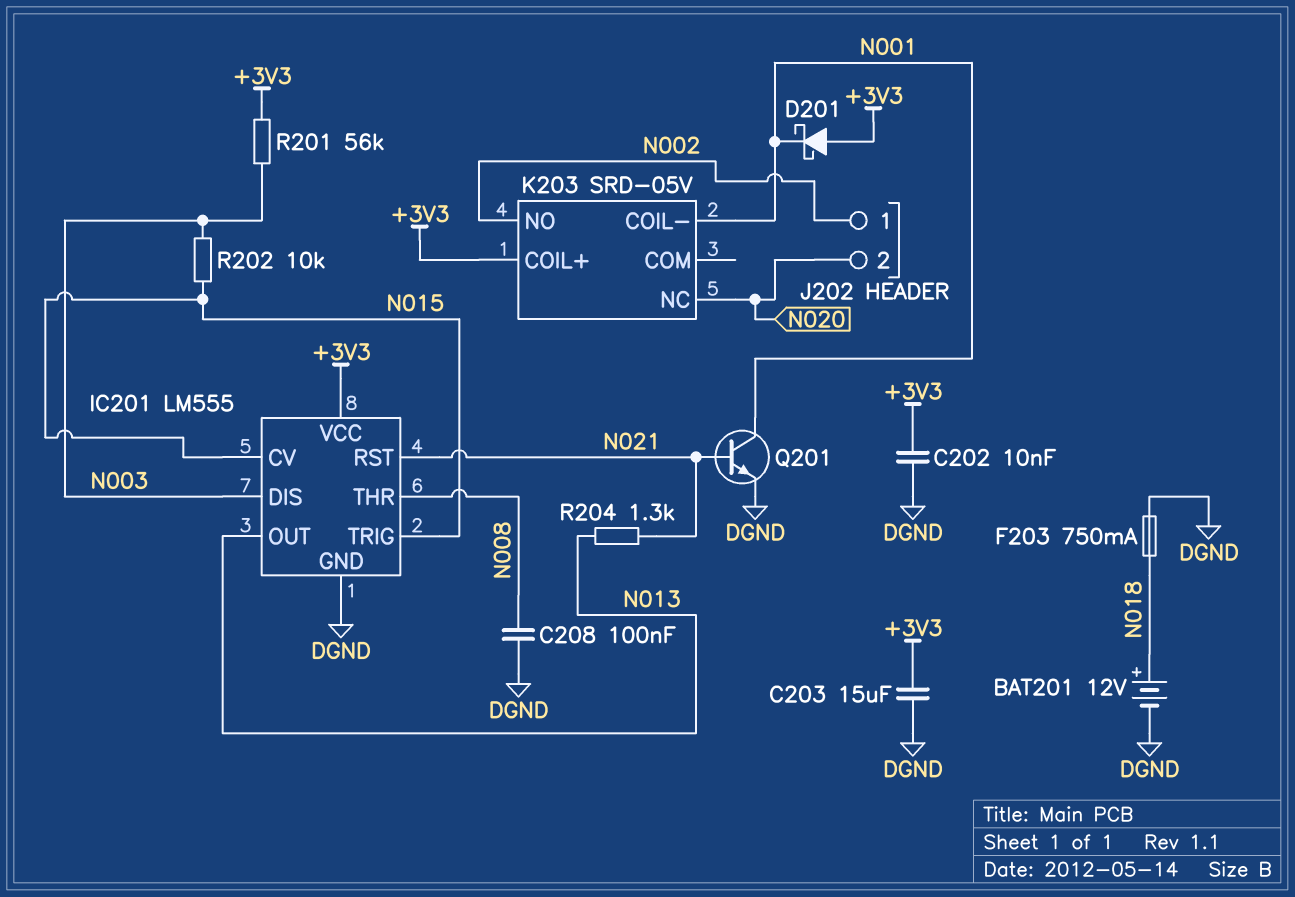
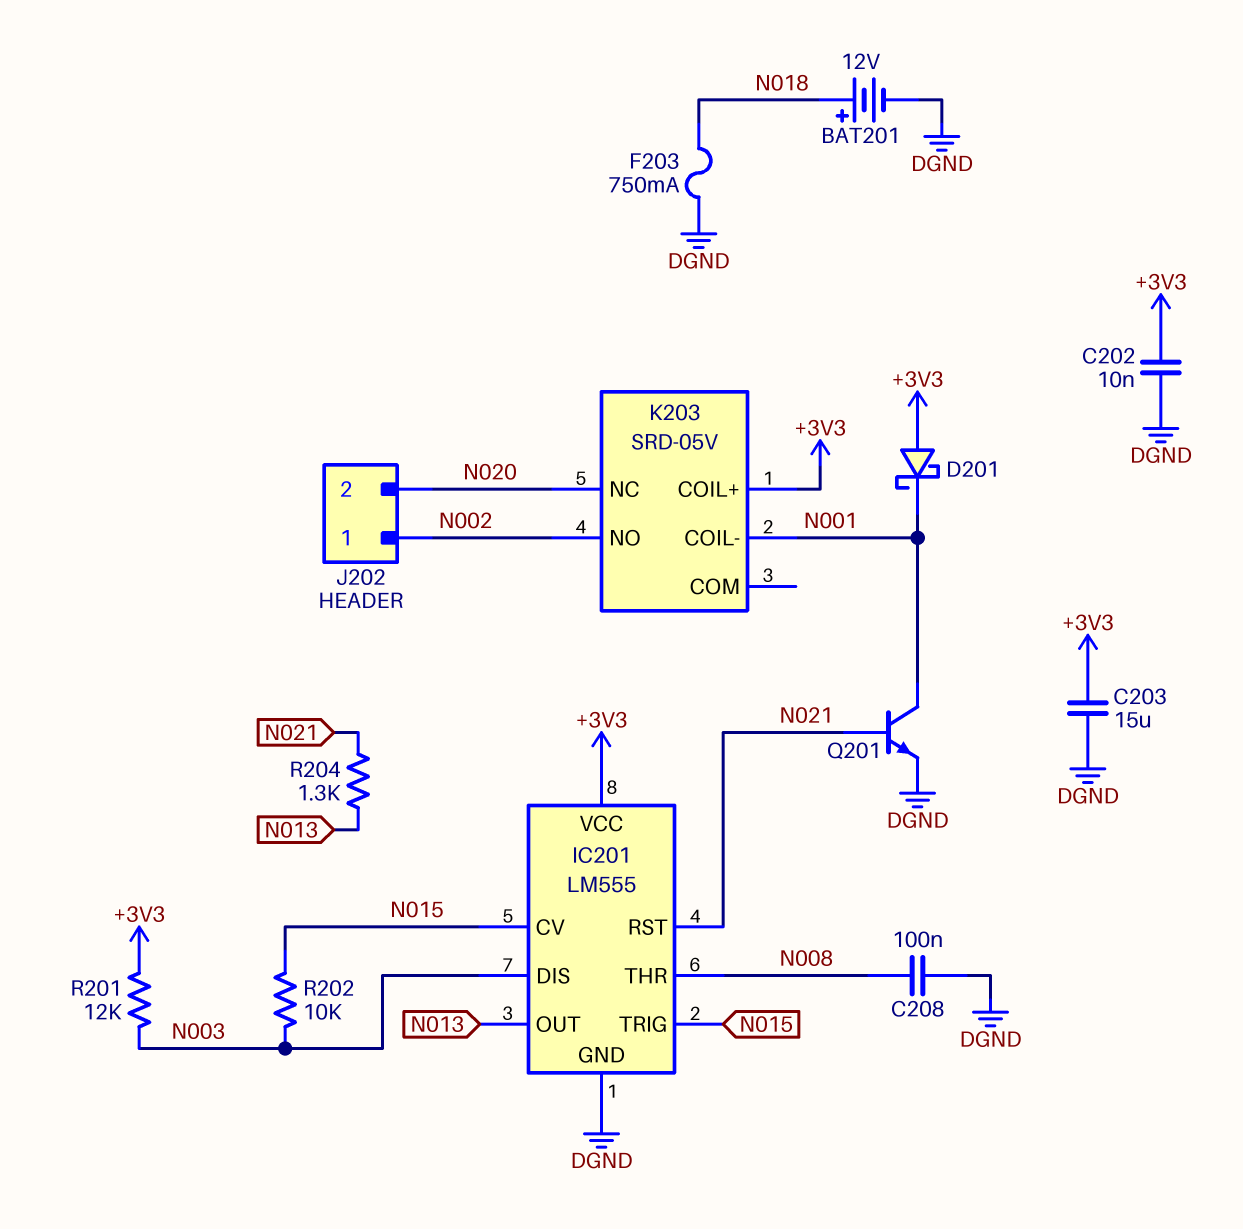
R201: 56k (+3V3, N003) -> 12k (+3V3, N003)

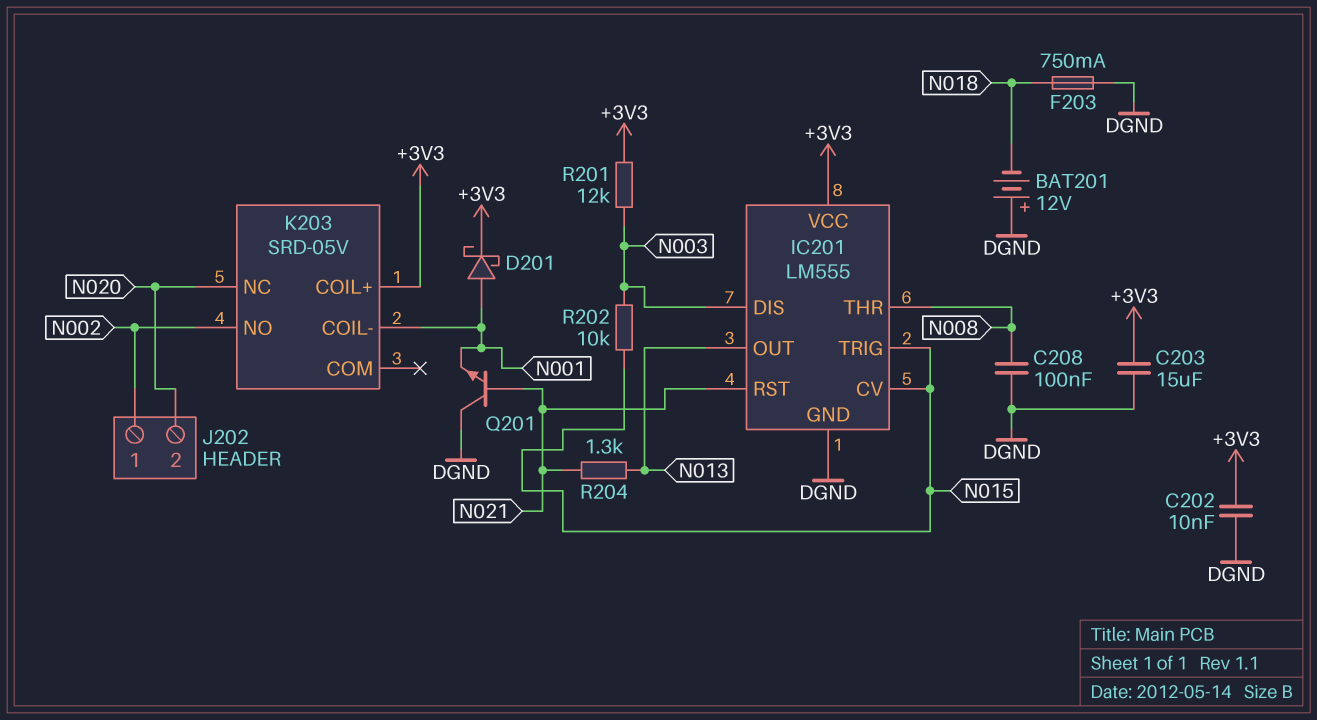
BAT201: 12V (plus N018, minus DGND) -> 12V (plus DGND, minus N018)
D201: schottky (A +3V3, K N001) -> schottky (A N001, K +3V3)
Q201: NPN (B N021, C N001, E DGND) -> NPN (B N021, C DGND, E N001)

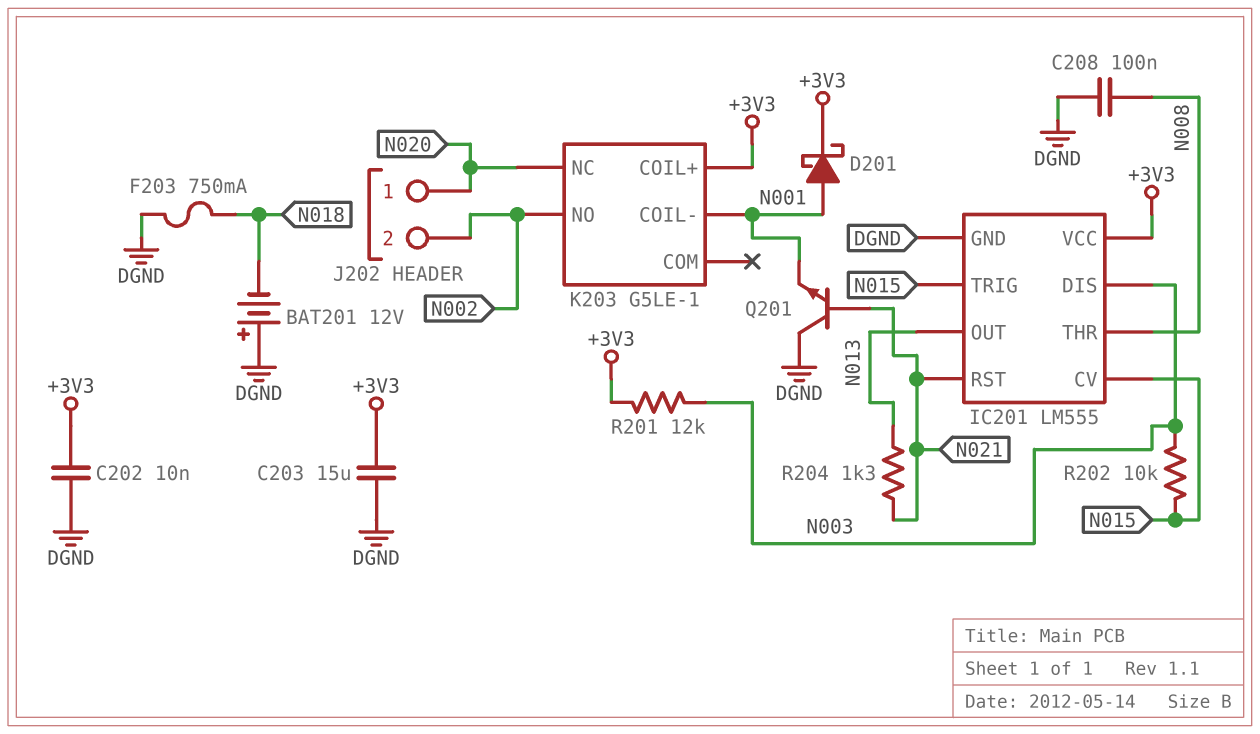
J202 pin 1: N002 -> N020
J202 pin 2: N020 -> N002
K203: SRD-05V -> G5LE-1

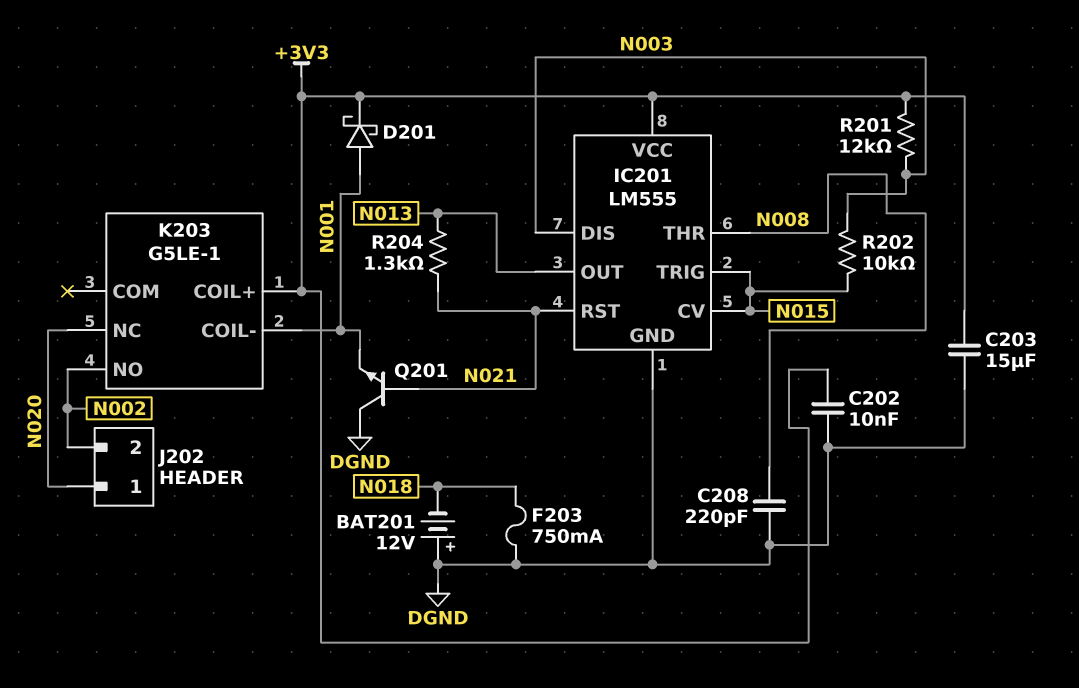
C208: 100nF (DGND, N008) -> 220pF (DGND, N008)

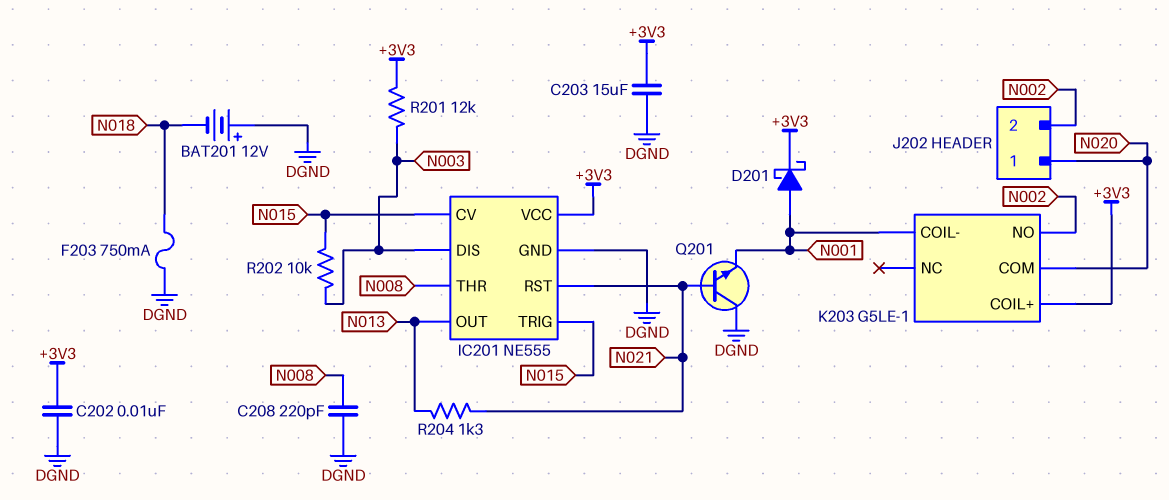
IC201: LM555 -> NE555
K203 pin COM: none -> N020
K203 pin NC: N020 -> none

